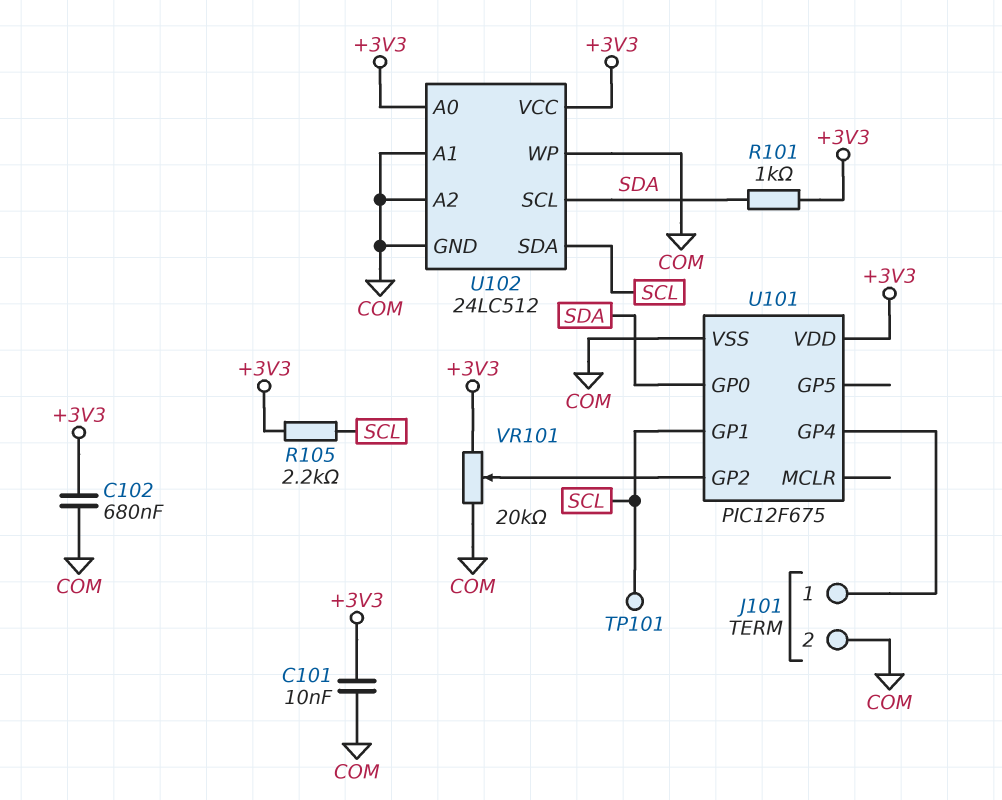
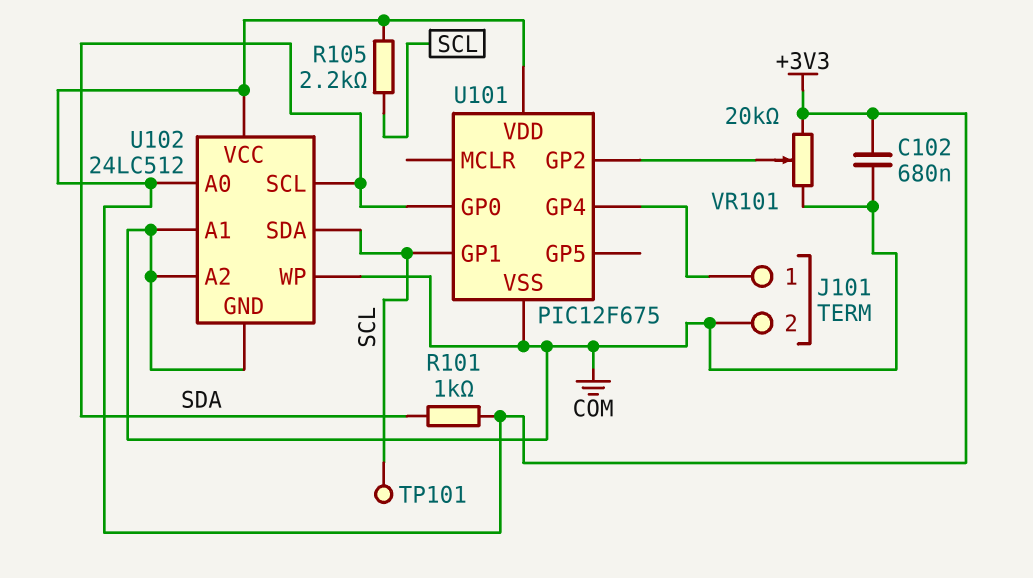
C101: 10nF (+3V3, COM) -> none

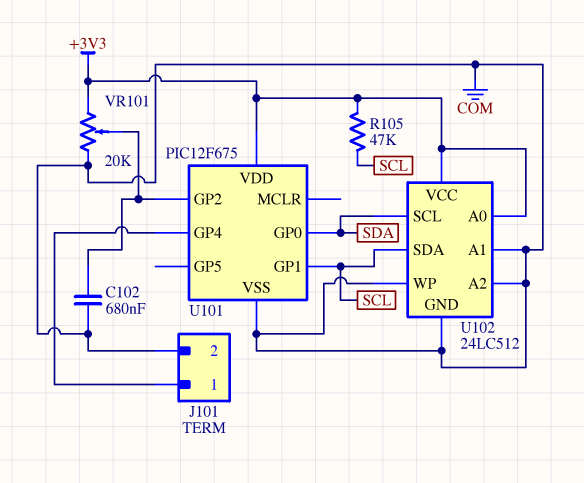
C102: 680nF (+3V3, COM) -> 680nF (COM, U101/GP2)
R101: 1k (+3V3, SDA) -> none
R105: 2.2k (+3V3, SCL) -> 47k (+3V3, SCL)
TP101: test point (SCL) -> none

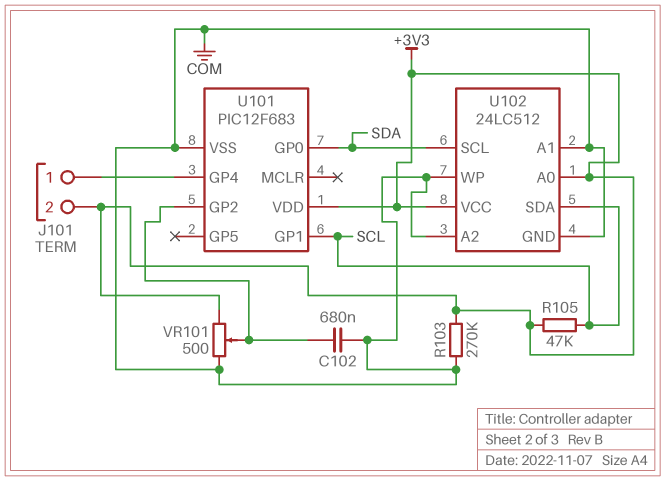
J101 pin 2: COM -> +3V3
R103: none -> 270k (+3V3, COM)
U101: PIC12F675 -> PIC12F683
VR101: 20k (+3V3, COM, wiper U101/GP2) -> 500 (+3V3, COM, wiper U101/GP2)

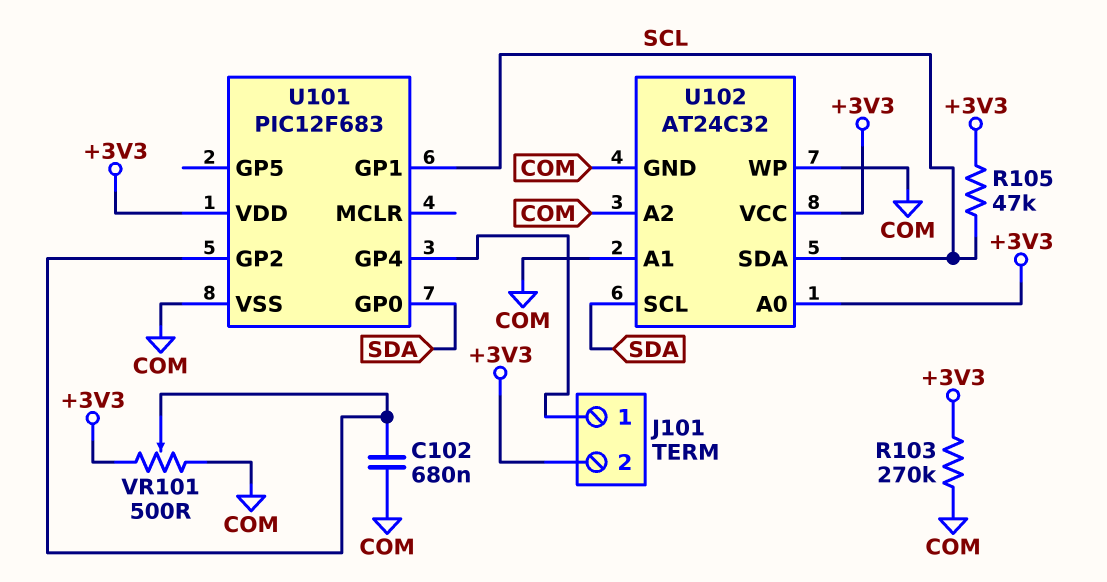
U102: 24LC512 -> AT24C32

